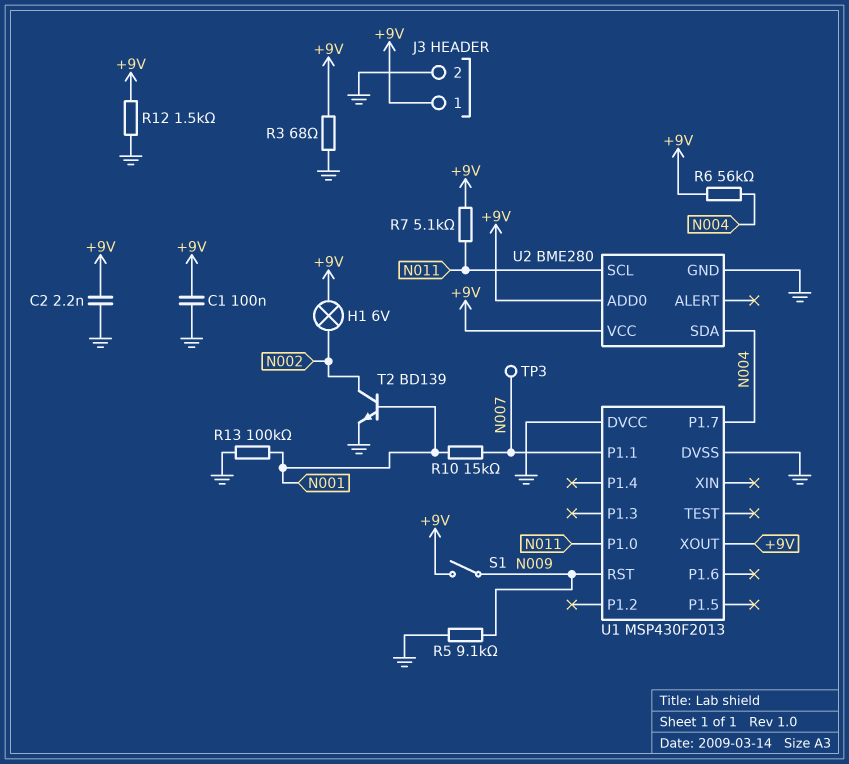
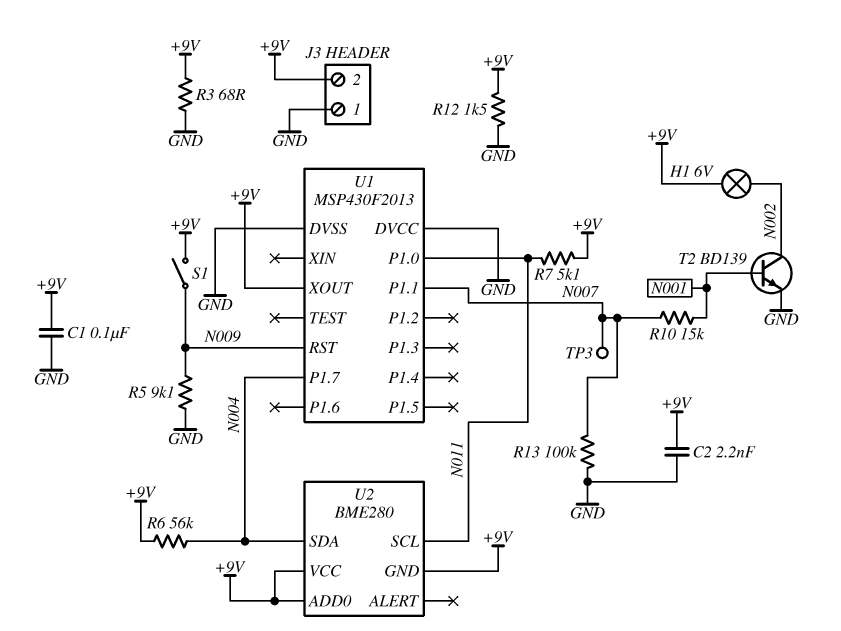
J3 pin 1: +9V -> GND
J3 pin 2: GND -> +9V
R13: 100k (GND, N001) -> 100k (GND, N007)
U2 pin GND: GND -> +9V

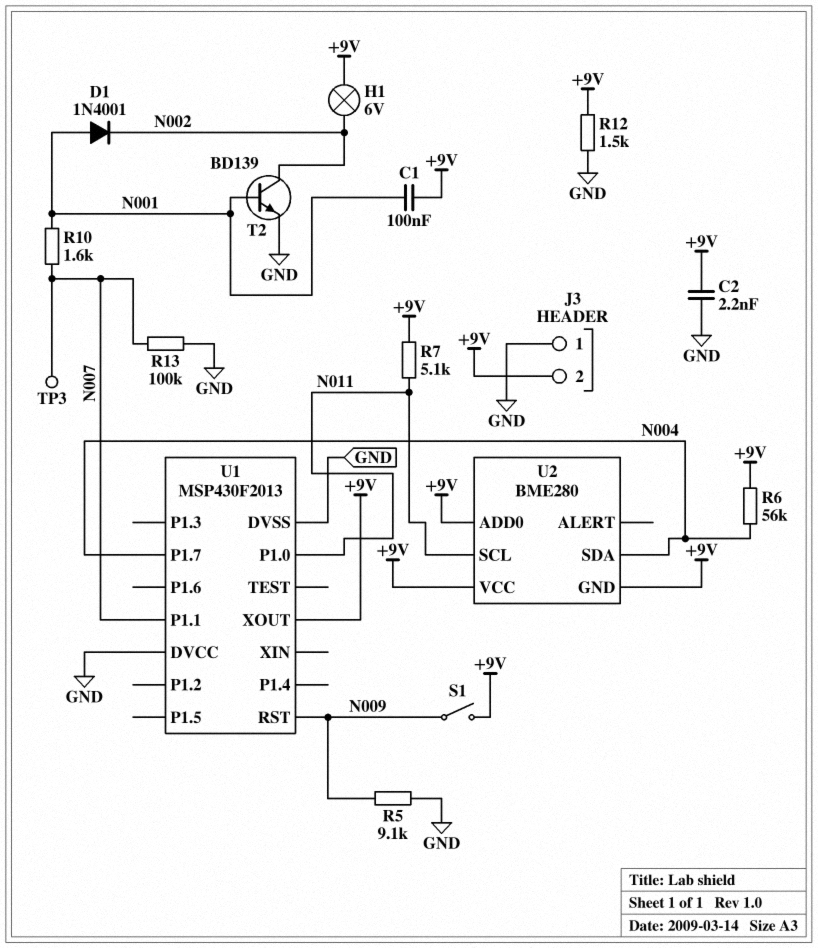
C1: 100nF (+9V, GND) -> 100nF (+9V, N001)
D1: none -> diode 1N4001 (A N001, K N002)
R3: 68 (+9V, GND) -> none
R10: 15k (N001, N007) -> 1.6k (N001, N007)

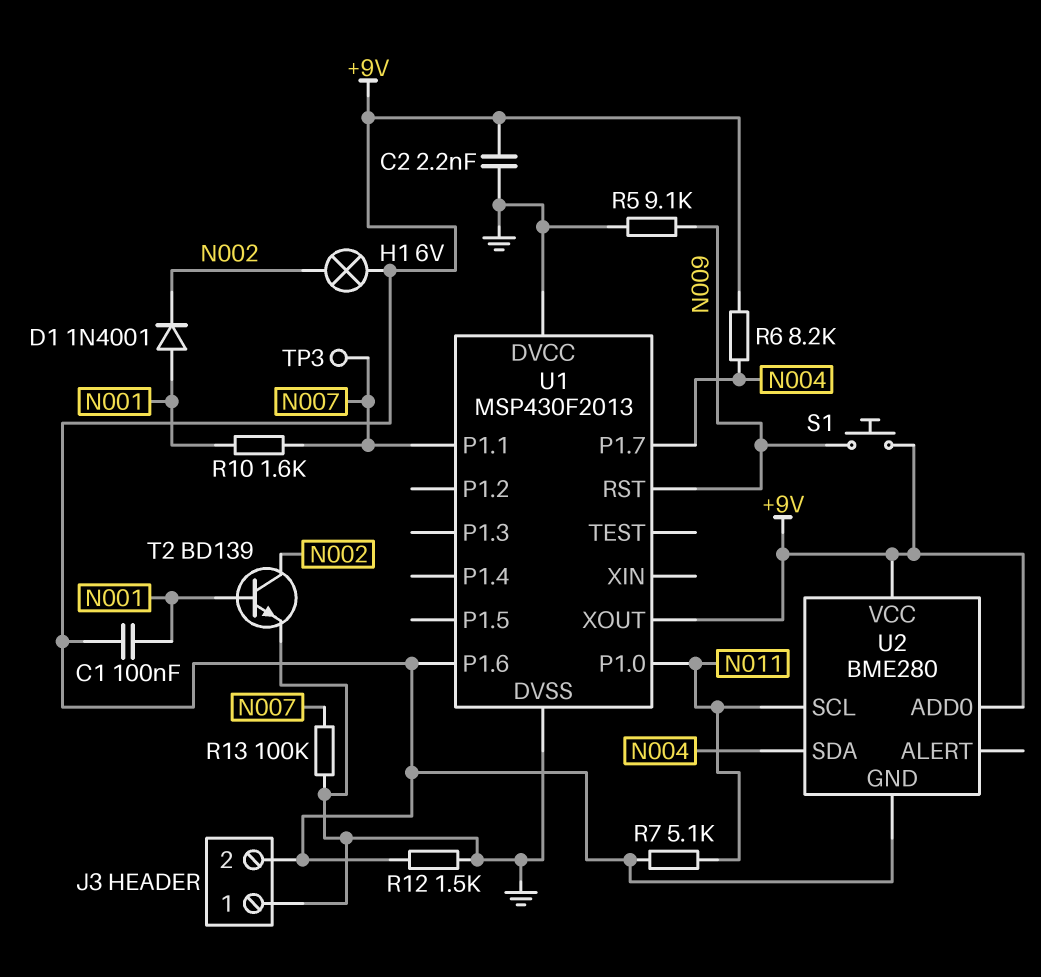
R6: 56k (+9V, N004) -> 8.2k (+9V, N004)
S1: switch (+9V, N009) -> button (+9V, N009)
U1 pin P1.6: none -> +9V

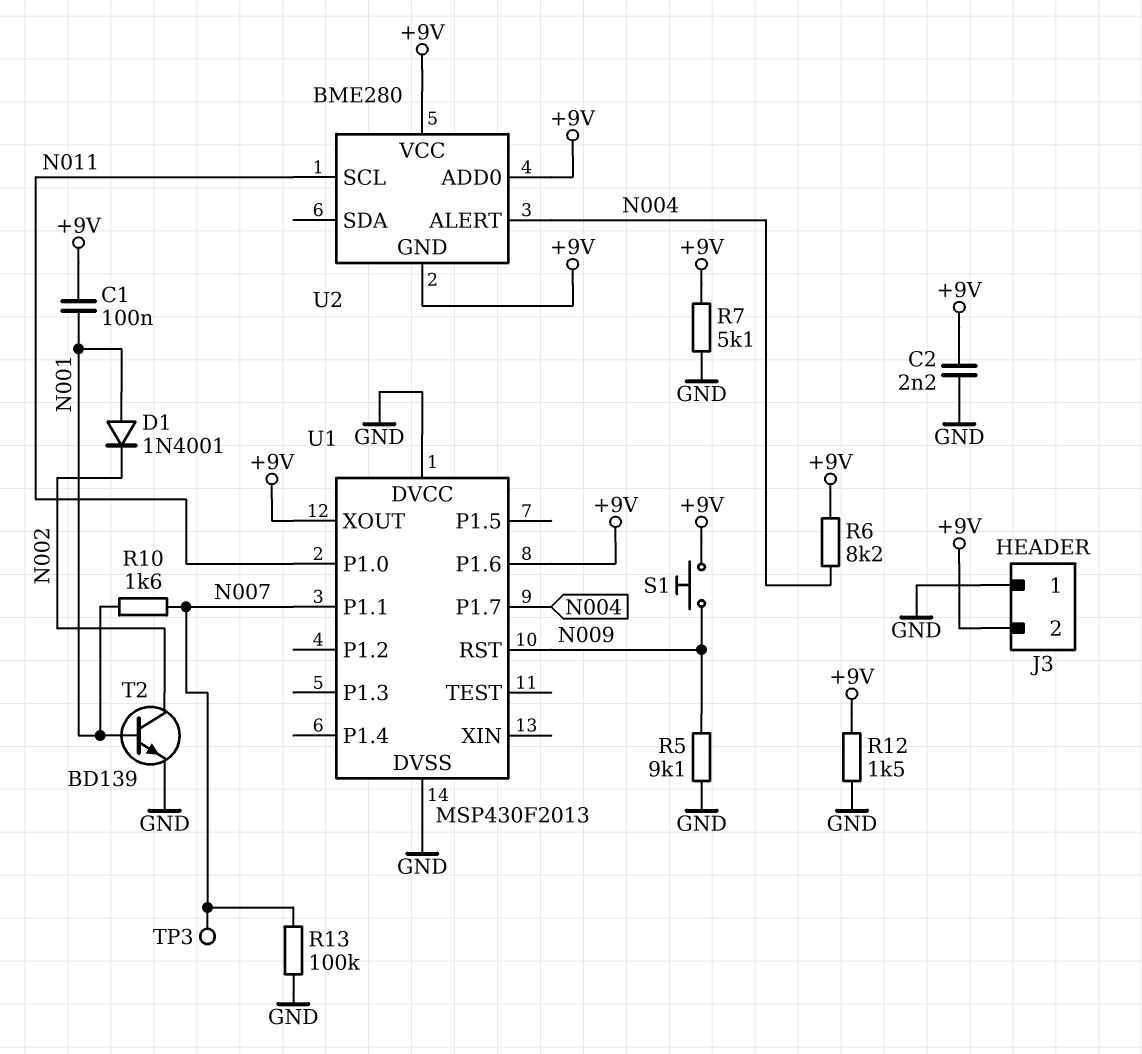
H1: lamp 6V (+9V, N002) -> none
R7: 5.1k (+9V, N011) -> 5.1k (+9V, GND)
U2 pin ALERT: none -> N004
U2 pin SDA: N004 -> none

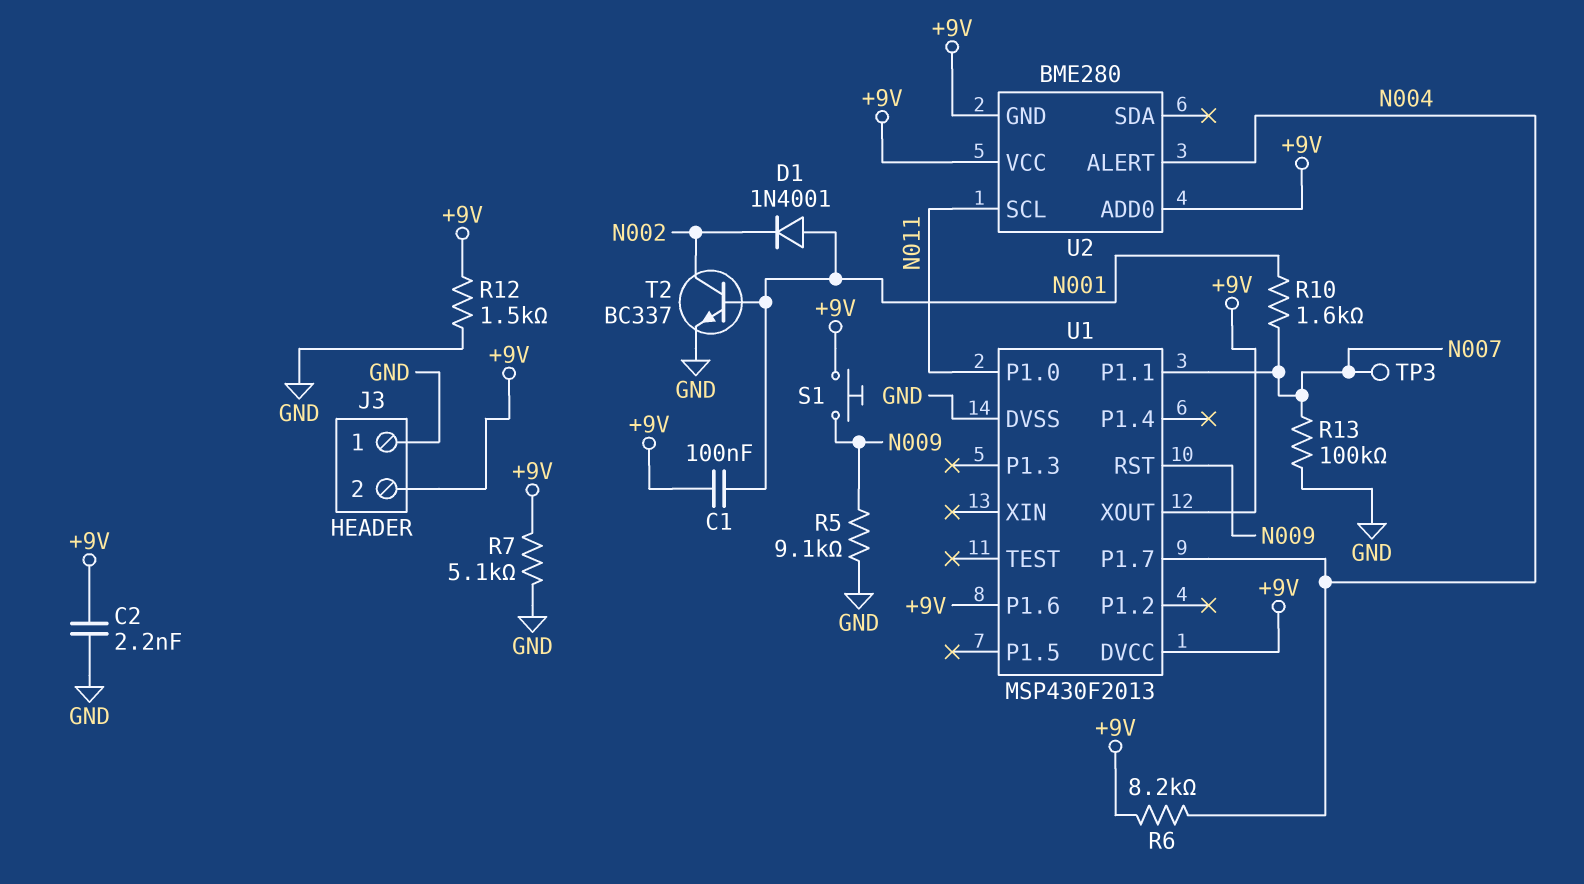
T2: NPN BD139 (B N001, C N002, E GND) -> NPN BC337 (B N001, C N002, E GND)
U1 pin DVCC: GND -> +9V

